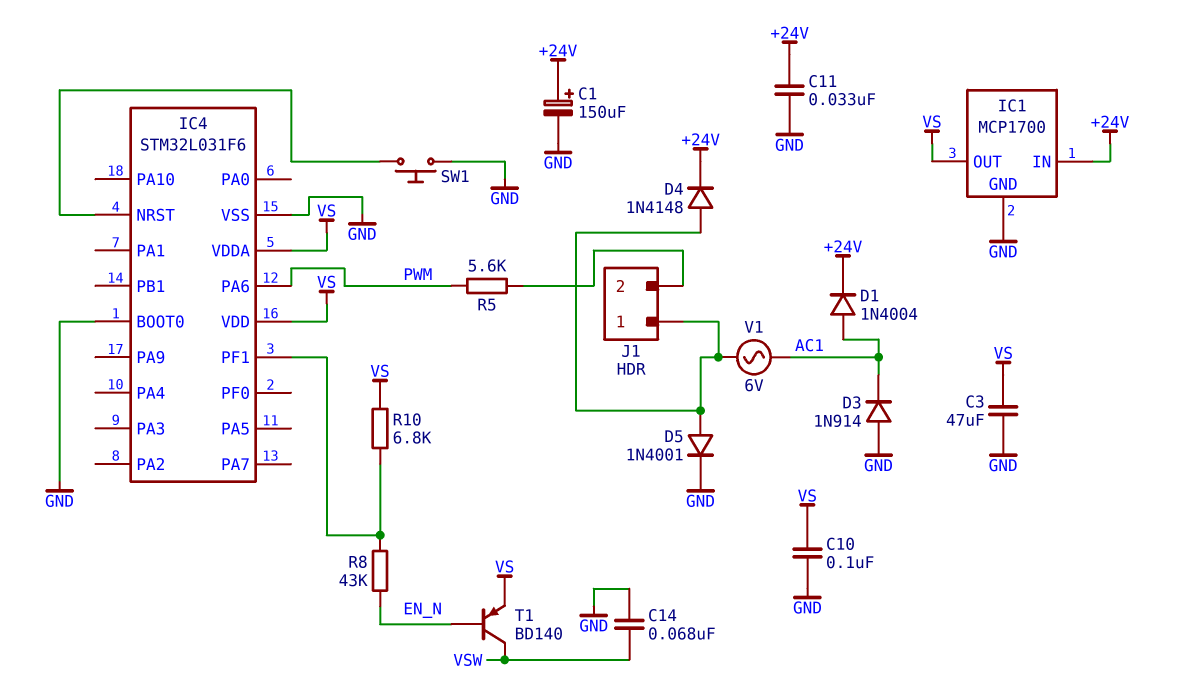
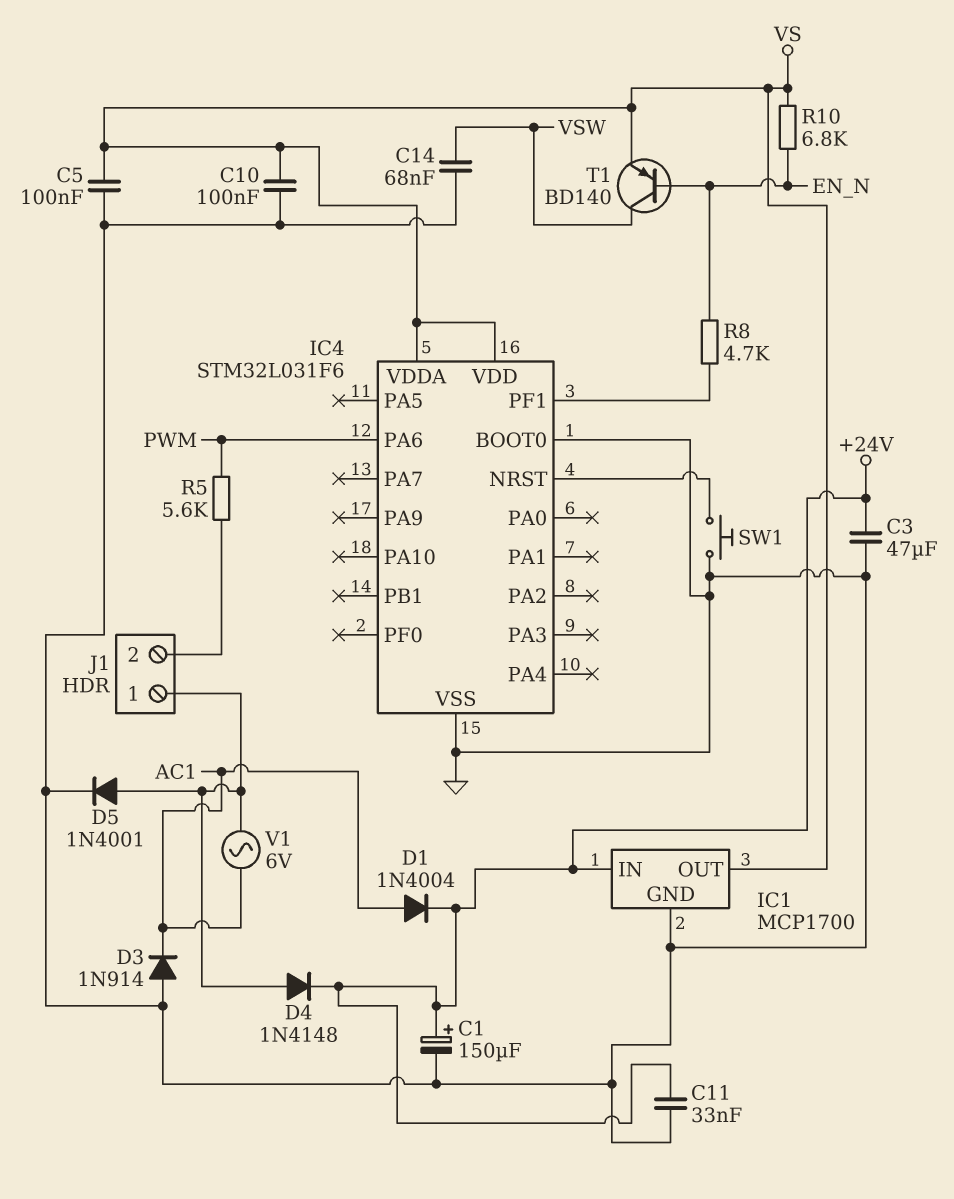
C3: 47uF (GND, VS) -> 47uF (+24V, GND)
C5: none -> 100nF (GND, VS)
R8: 43k (EN_N, IC4/PF1) -> 4.7k (EN_N, IC4/PF1)
R10: 6.8k (IC4/PF1, VS) -> 6.8k (EN_N, VS)

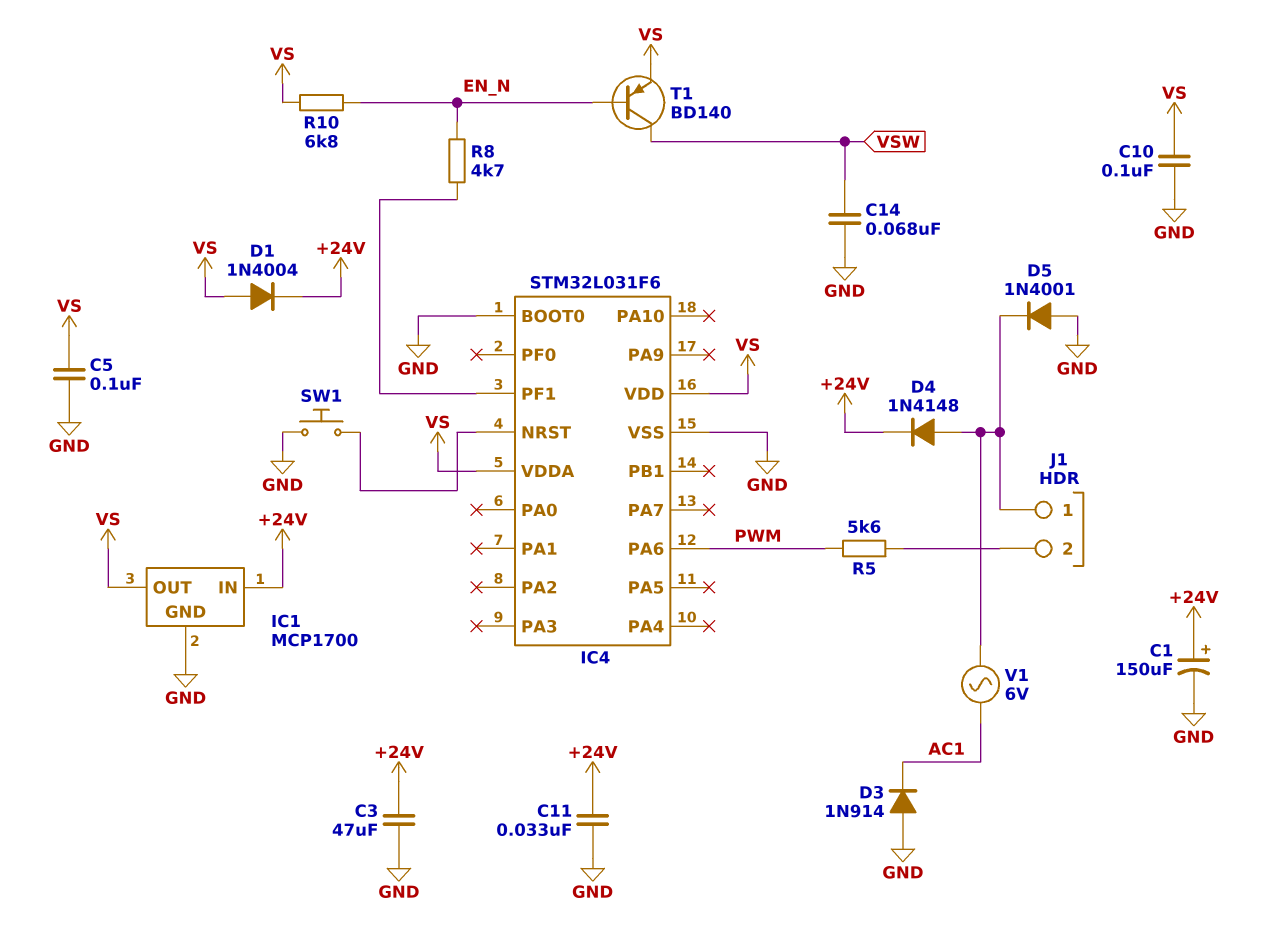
D1: diode 1N4004 (A AC1, K +24V) -> diode 1N4004 (A VS, K +24V)
D5: diode 1N4001 (A J1/1, K GND) -> diode 1N4001 (A GND, K J1/1)

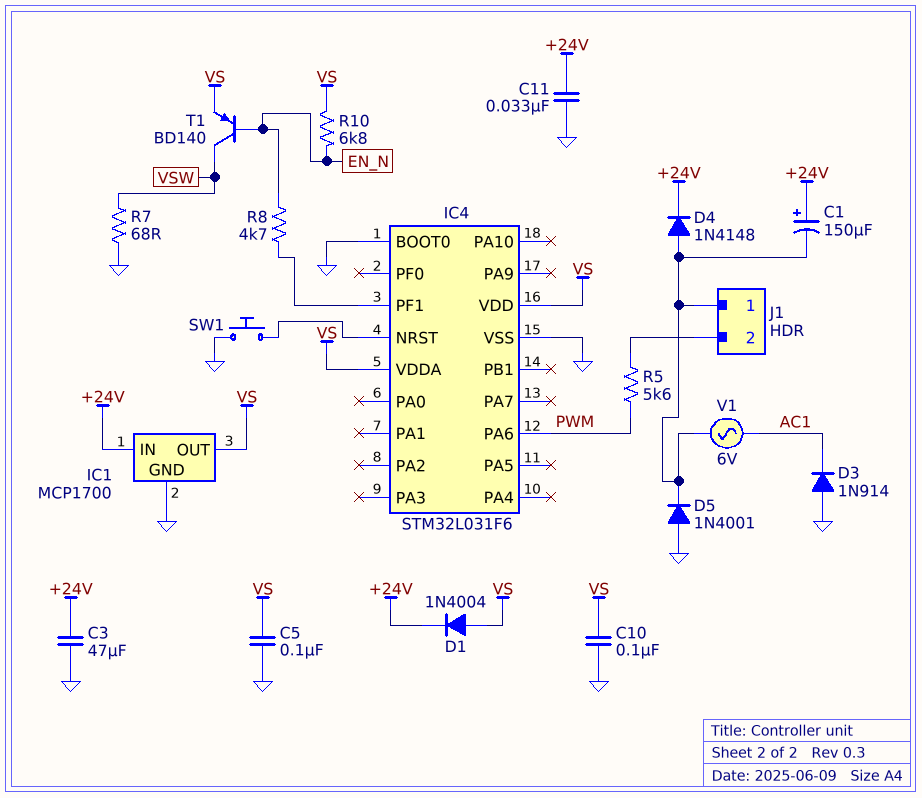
C1: 150uF (plus +24V, minus GND) -> 150uF (plus +24V, minus J1/1)
C14: 68nF (GND, VSW) -> none
R7: none -> 68 (GND, VSW)

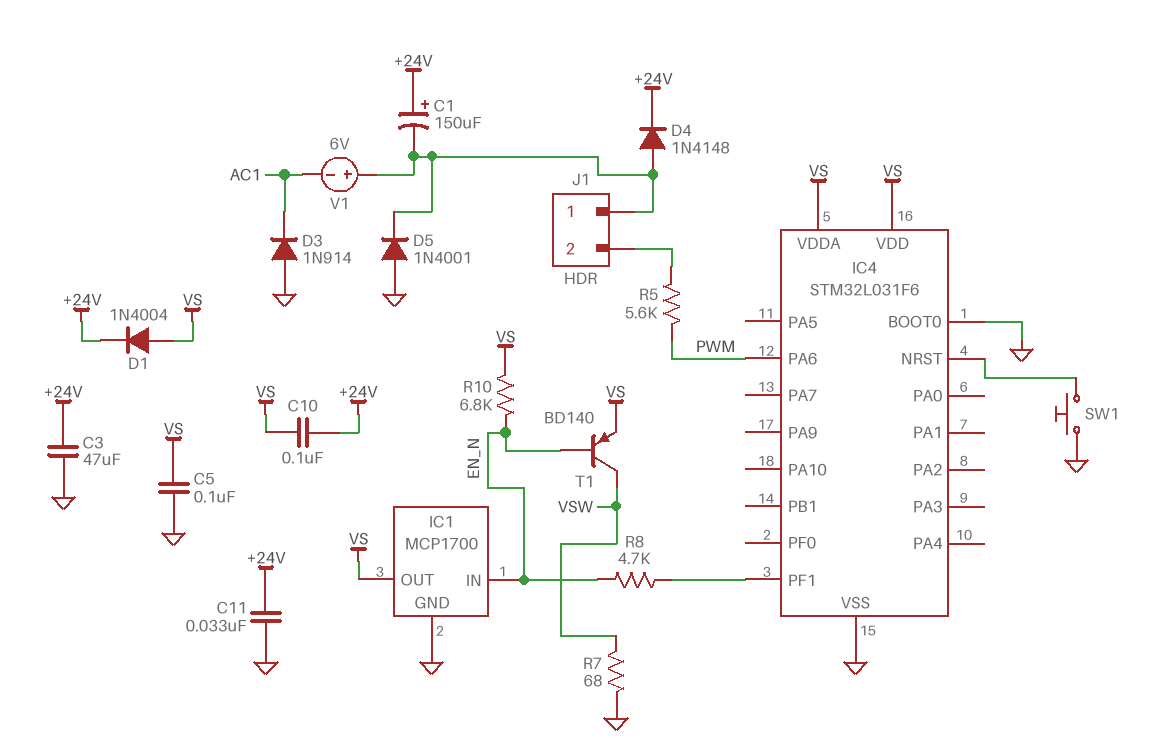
C10: 100nF (GND, VS) -> 100nF (+24V, VS)
IC1 pin IN: +24V -> EN_N
V1: AC 6V (AC1, J1/1) -> 6V (plus J1/1, minus AC1)

